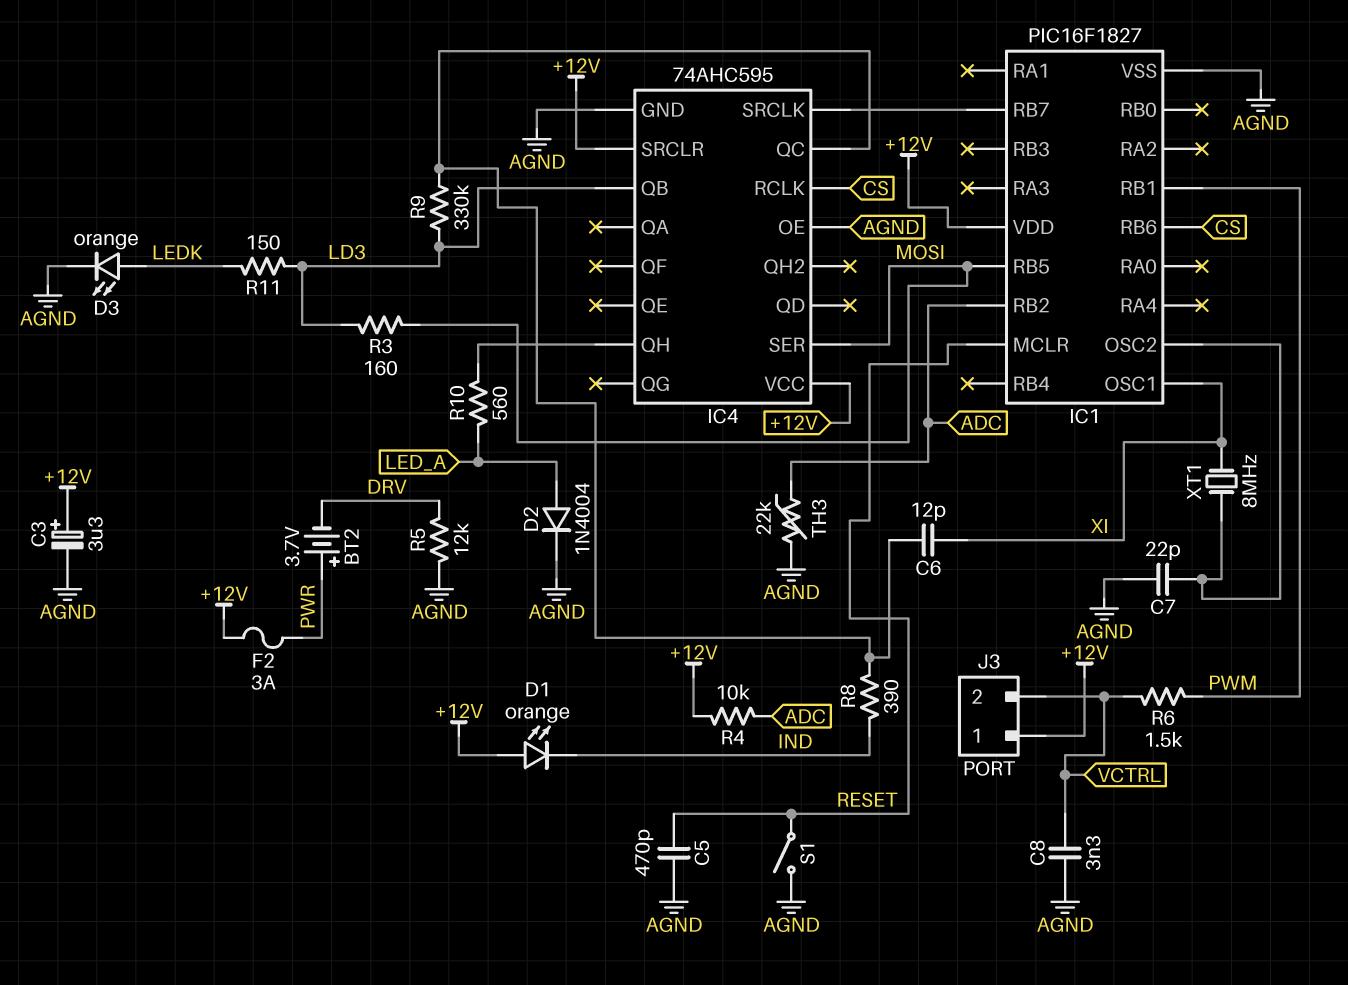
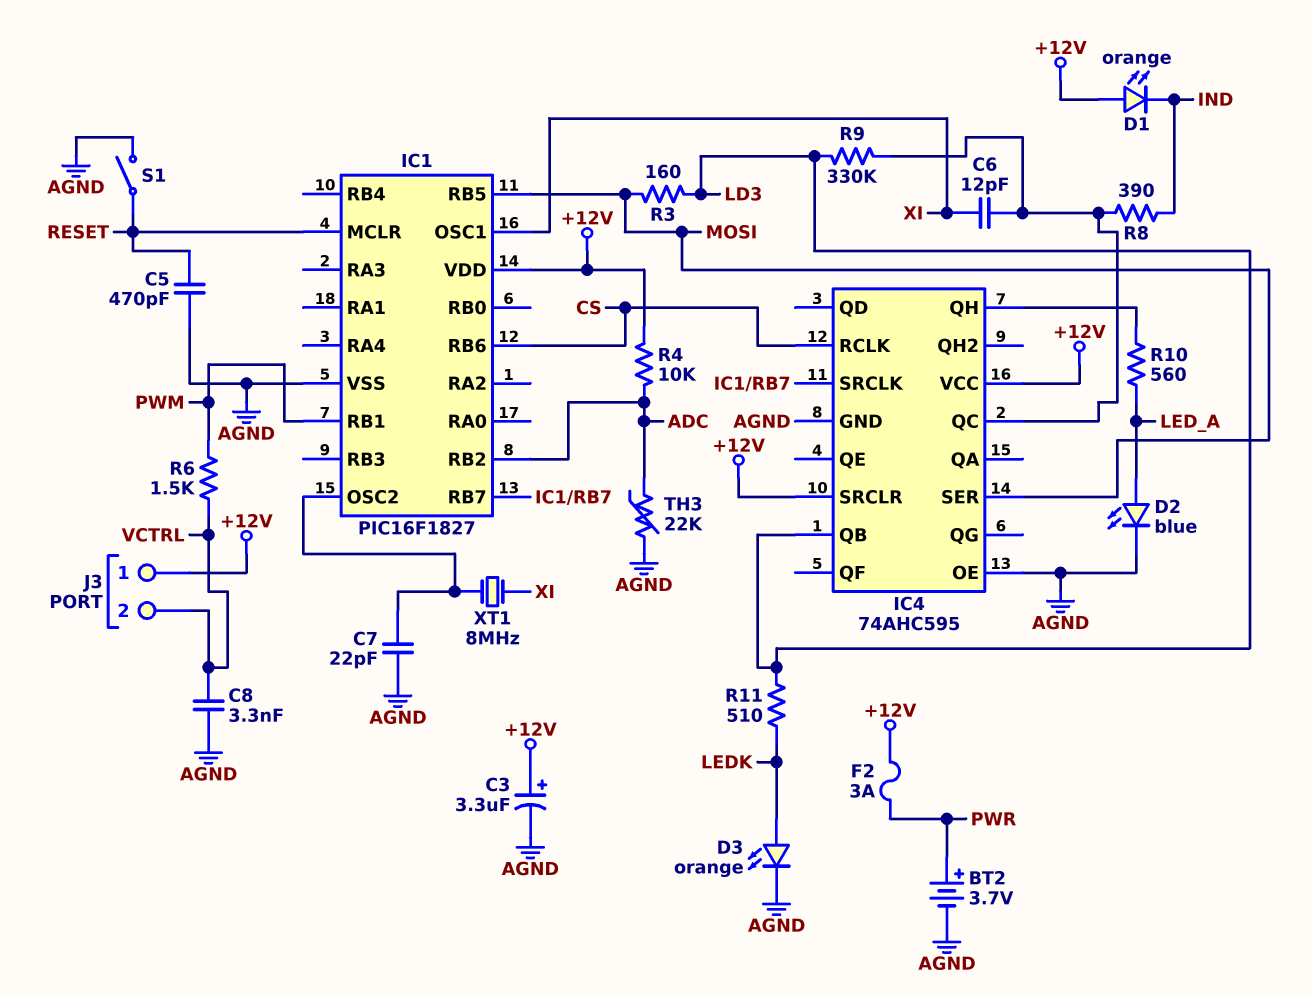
BT2: 3.7V (plus PWR, minus DRV) -> 3.7V (plus PWR, minus AGND)
D2: diode 1N4004 (A LED_A, K AGND) -> LED blue (A LED_A, K AGND)
R5: 12k (AGND, DRV) -> none
R11: 150 (LD3, LEDK) -> 510 (LD3, LEDK)

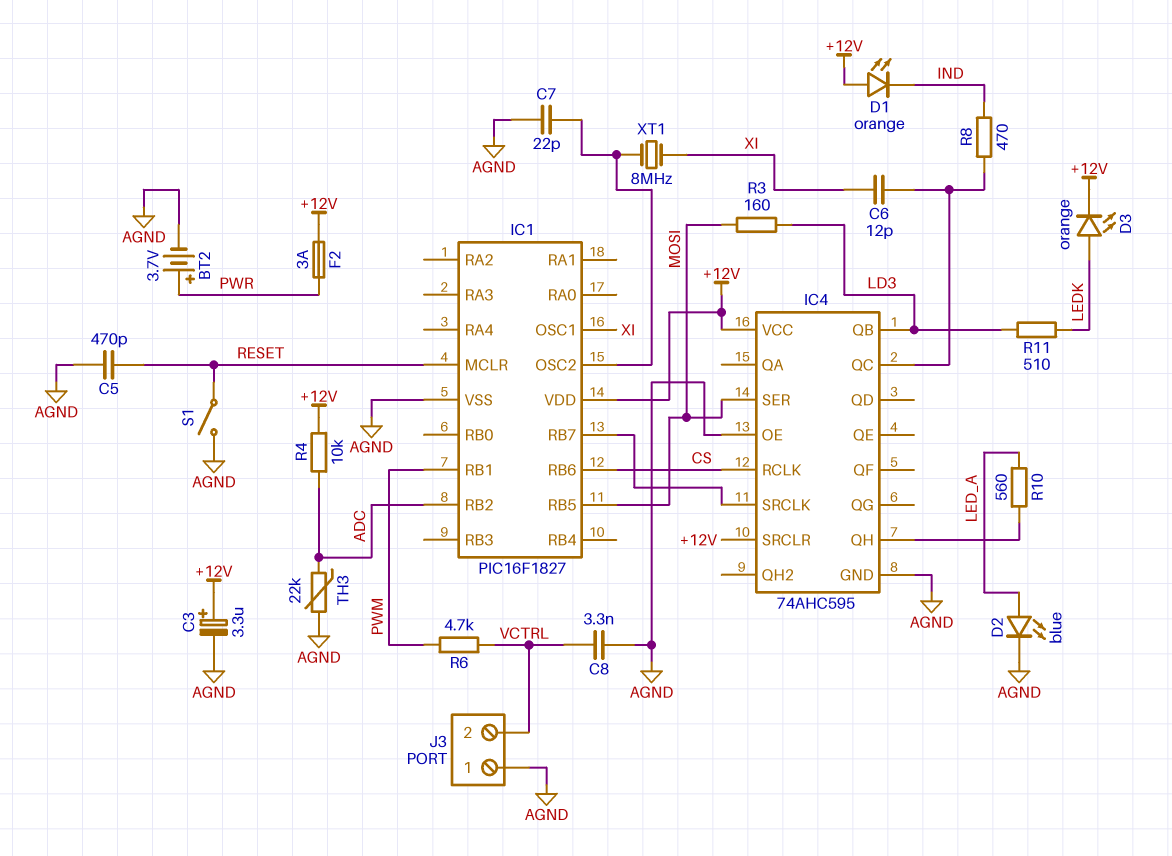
D3: LED orange (A LEDK, K AGND) -> LED orange (A LEDK, K +12V)
J3 pin 1: +12V -> AGND
R6: 1.5k (PWM, VCTRL) -> 4.7k (PWM, VCTRL)
R8: 390 (IC4/QC, IND) -> 470 (IC4/QC, IND)
R9: 330k (IC4/QC, LD3) -> none

